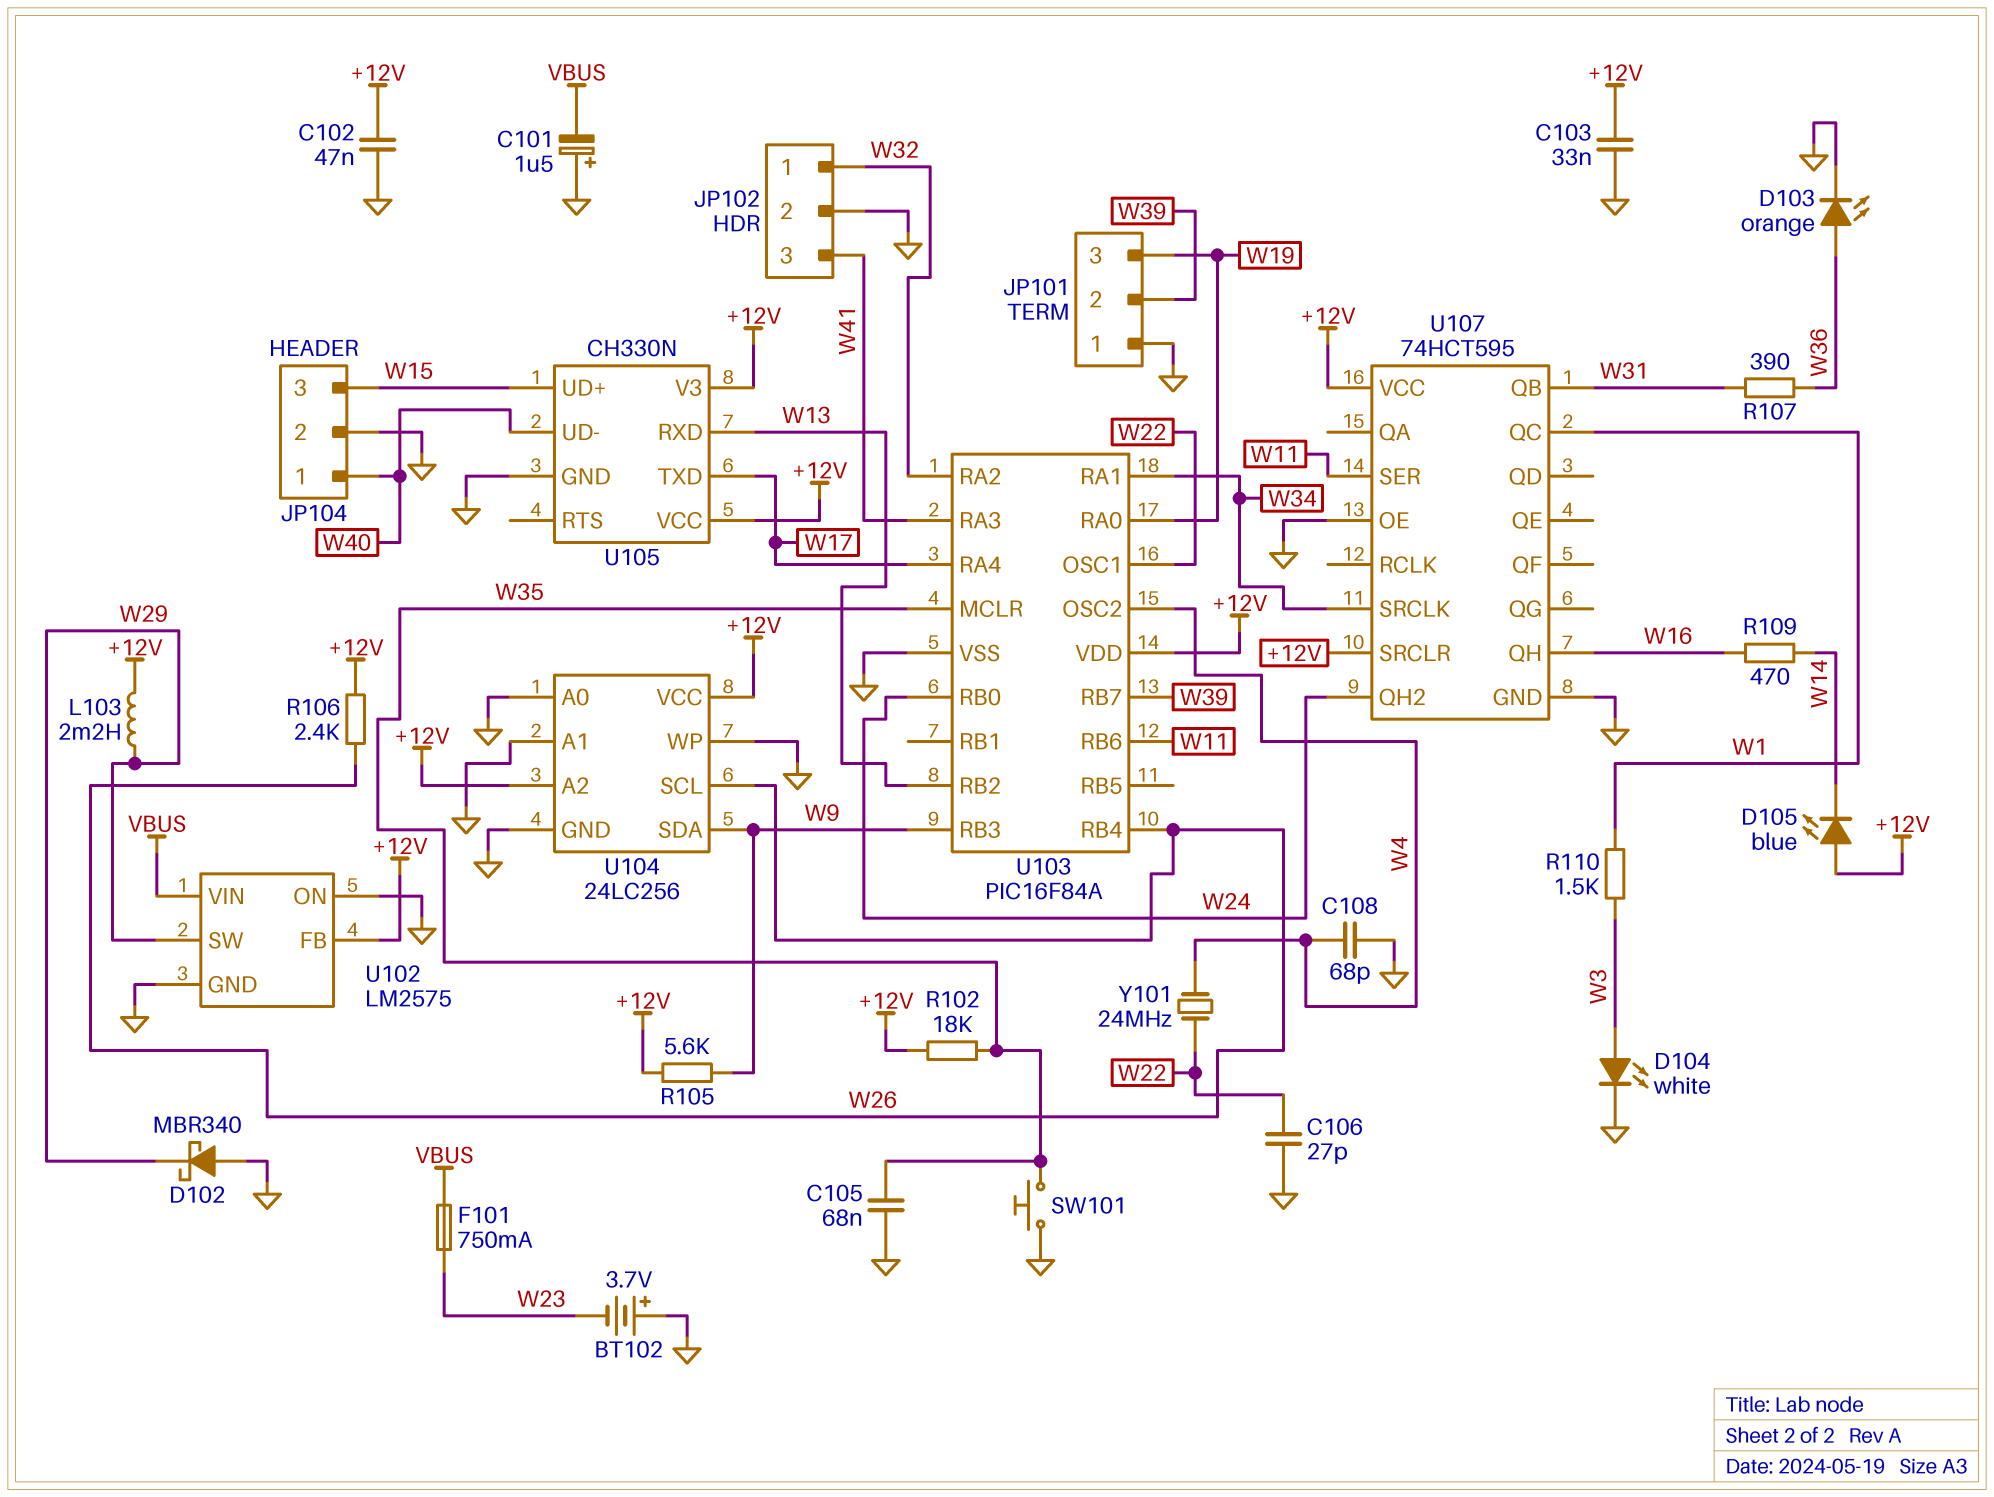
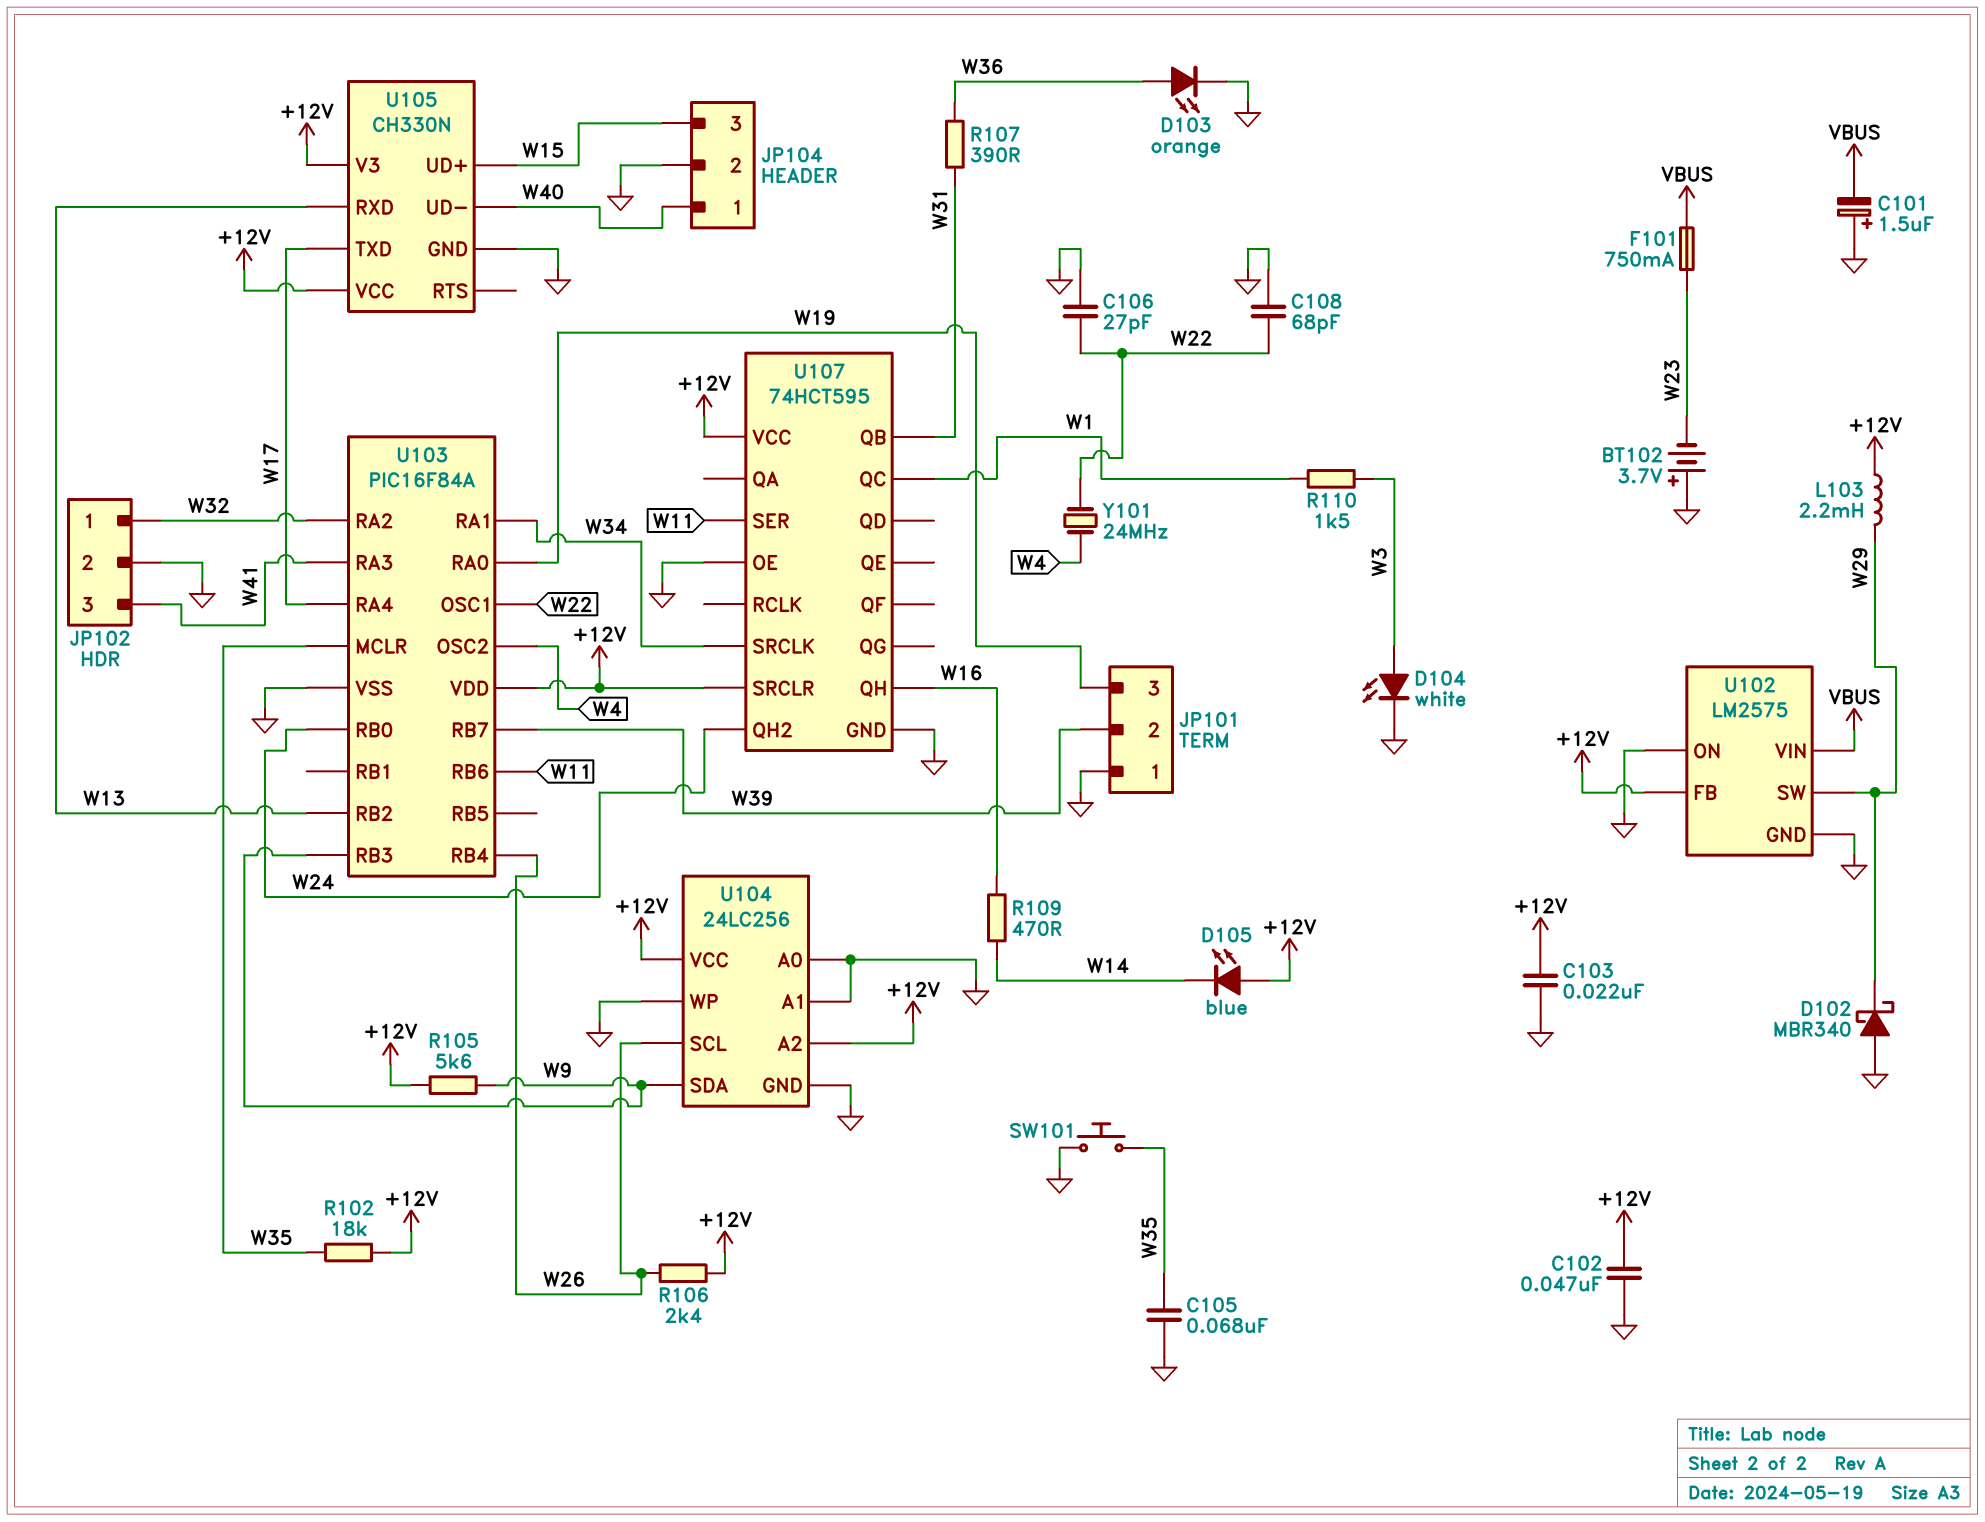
C103: 33nF (+12V, GND) -> 22nF (+12V, GND)
C108: 68pF (GND, W4) -> 68pF (GND, W22)

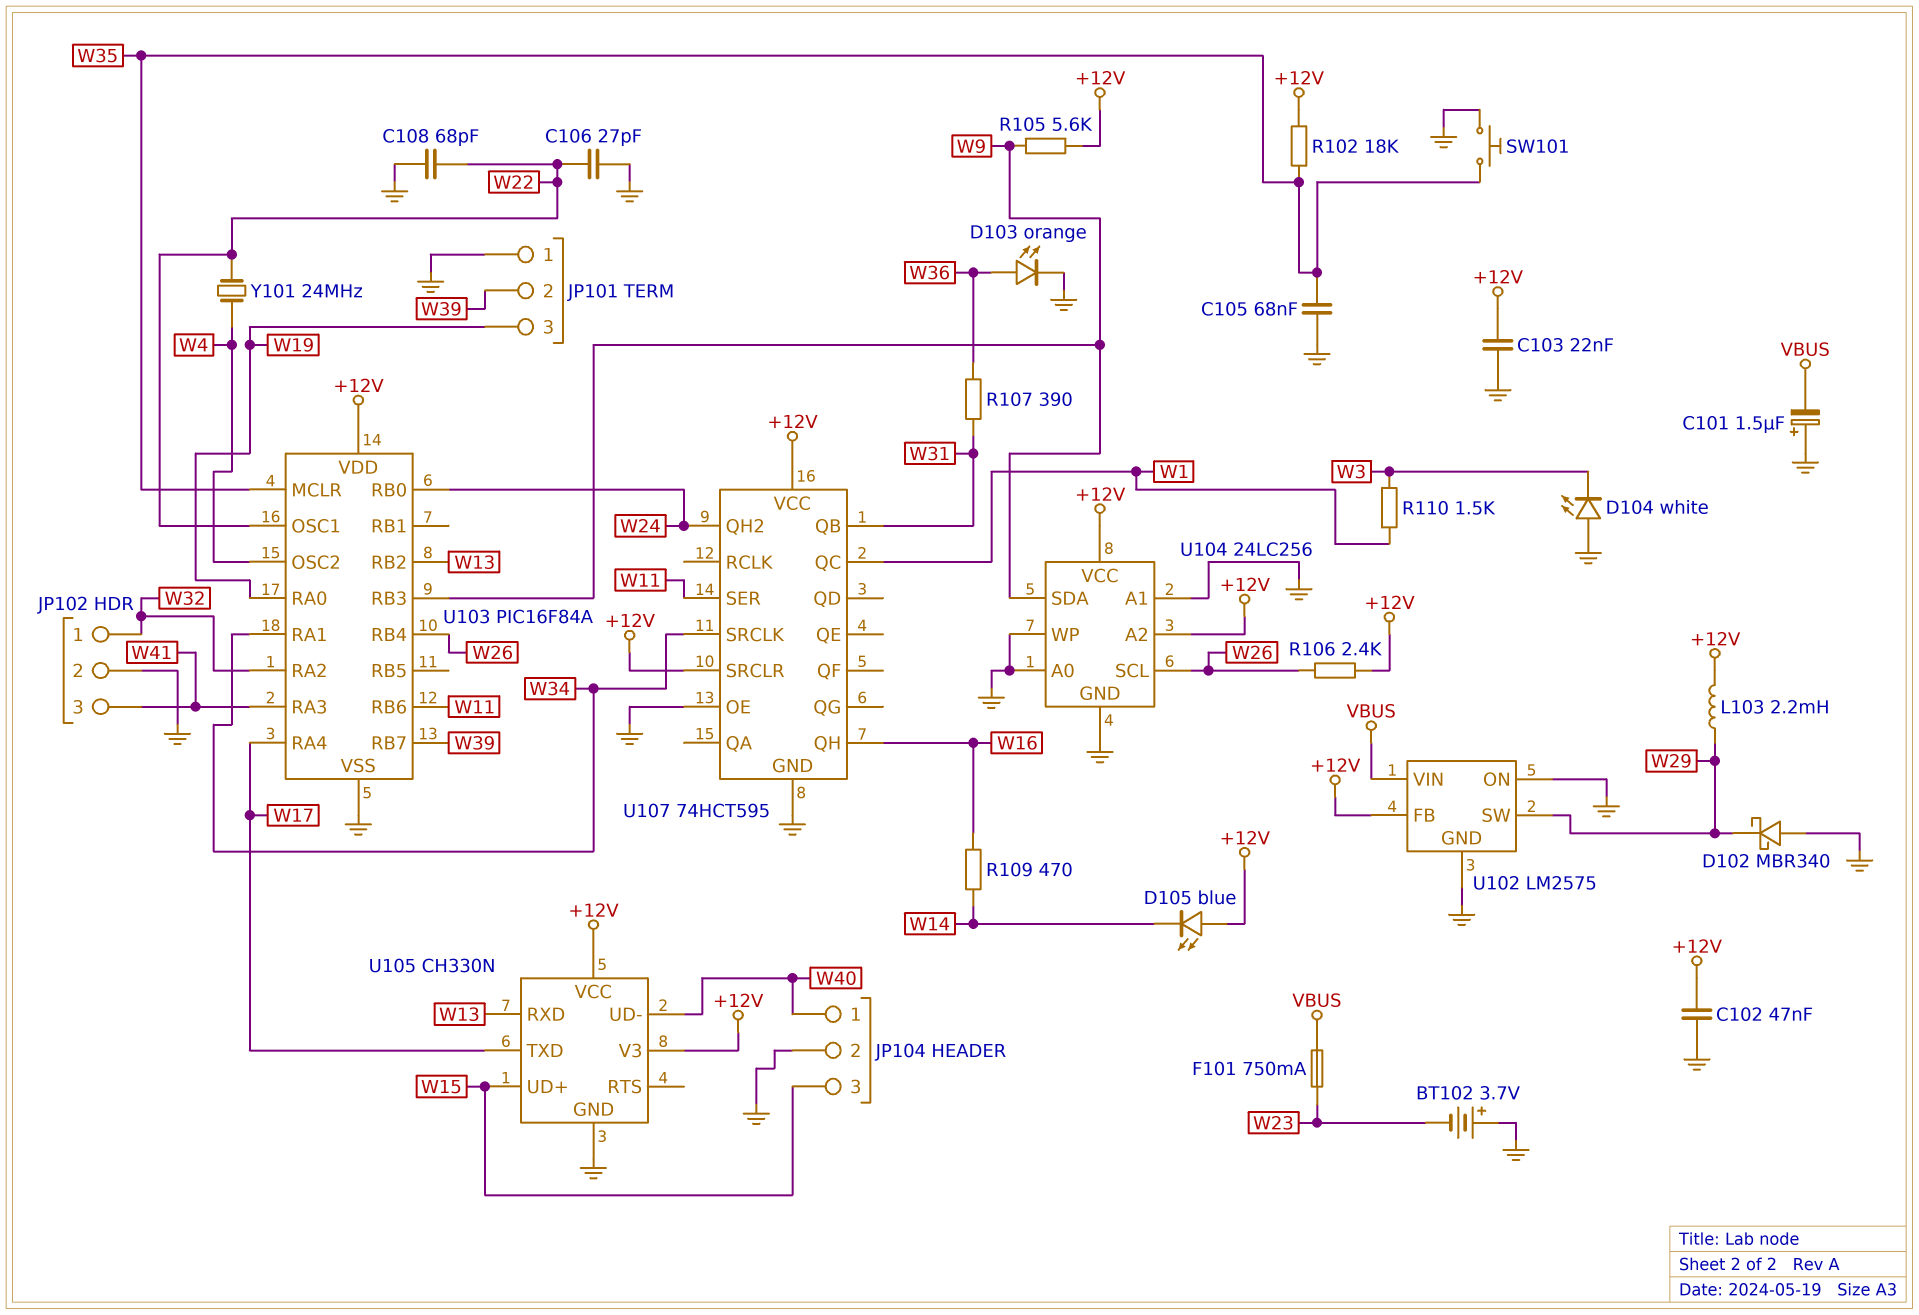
D104: LED white (A W3, K GND) -> LED white (A GND, K W3)

